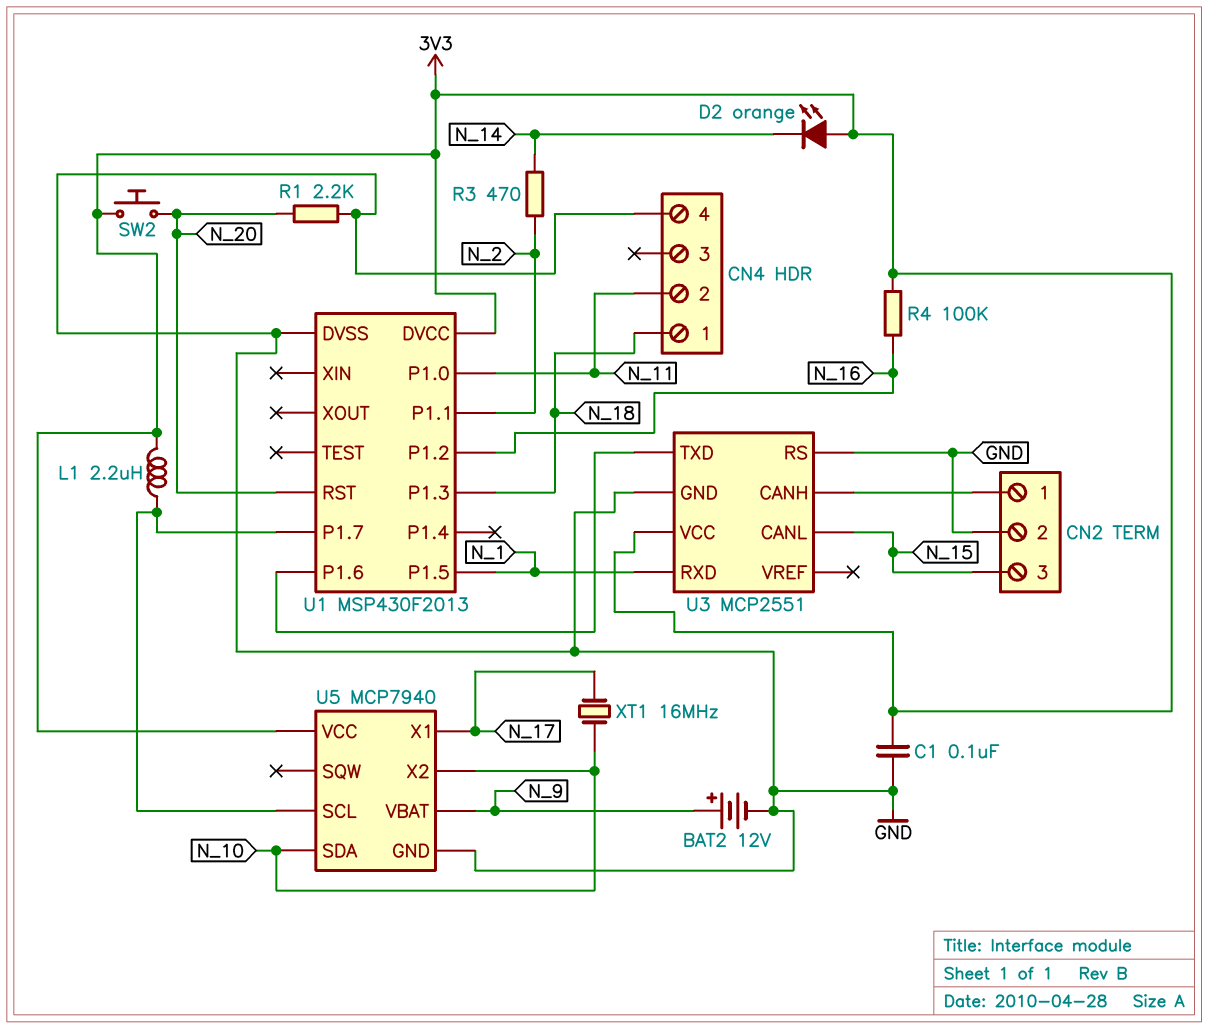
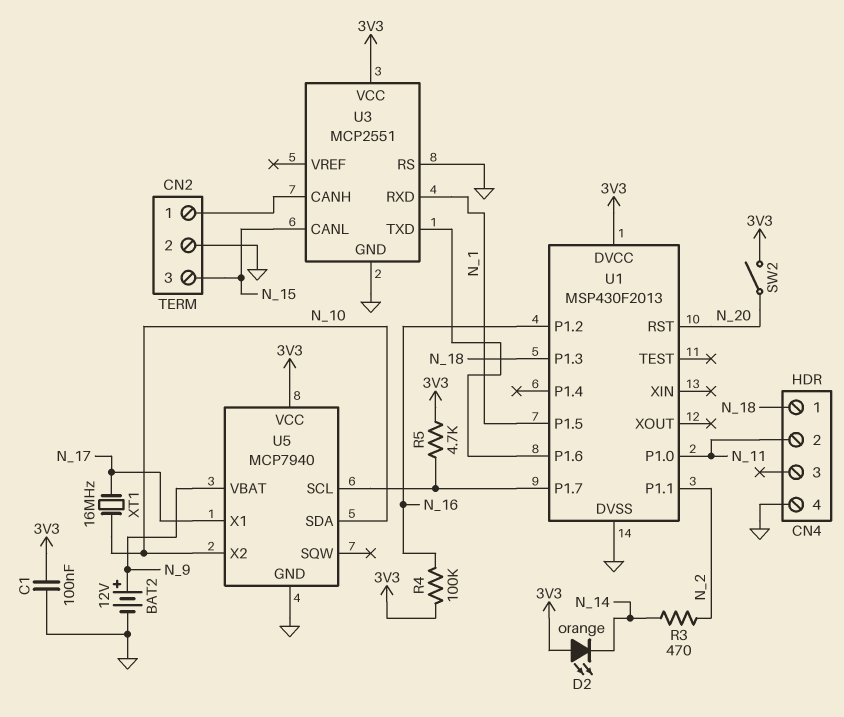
L1: 2.2uH (3V3, U1/P1.7) -> none
R1: 2.2k (GND, N_20) -> none
R5: none -> 4.7k (3V3, U1/P1.7)
SW2: button (3V3, N_20) -> switch (3V3, N_20)

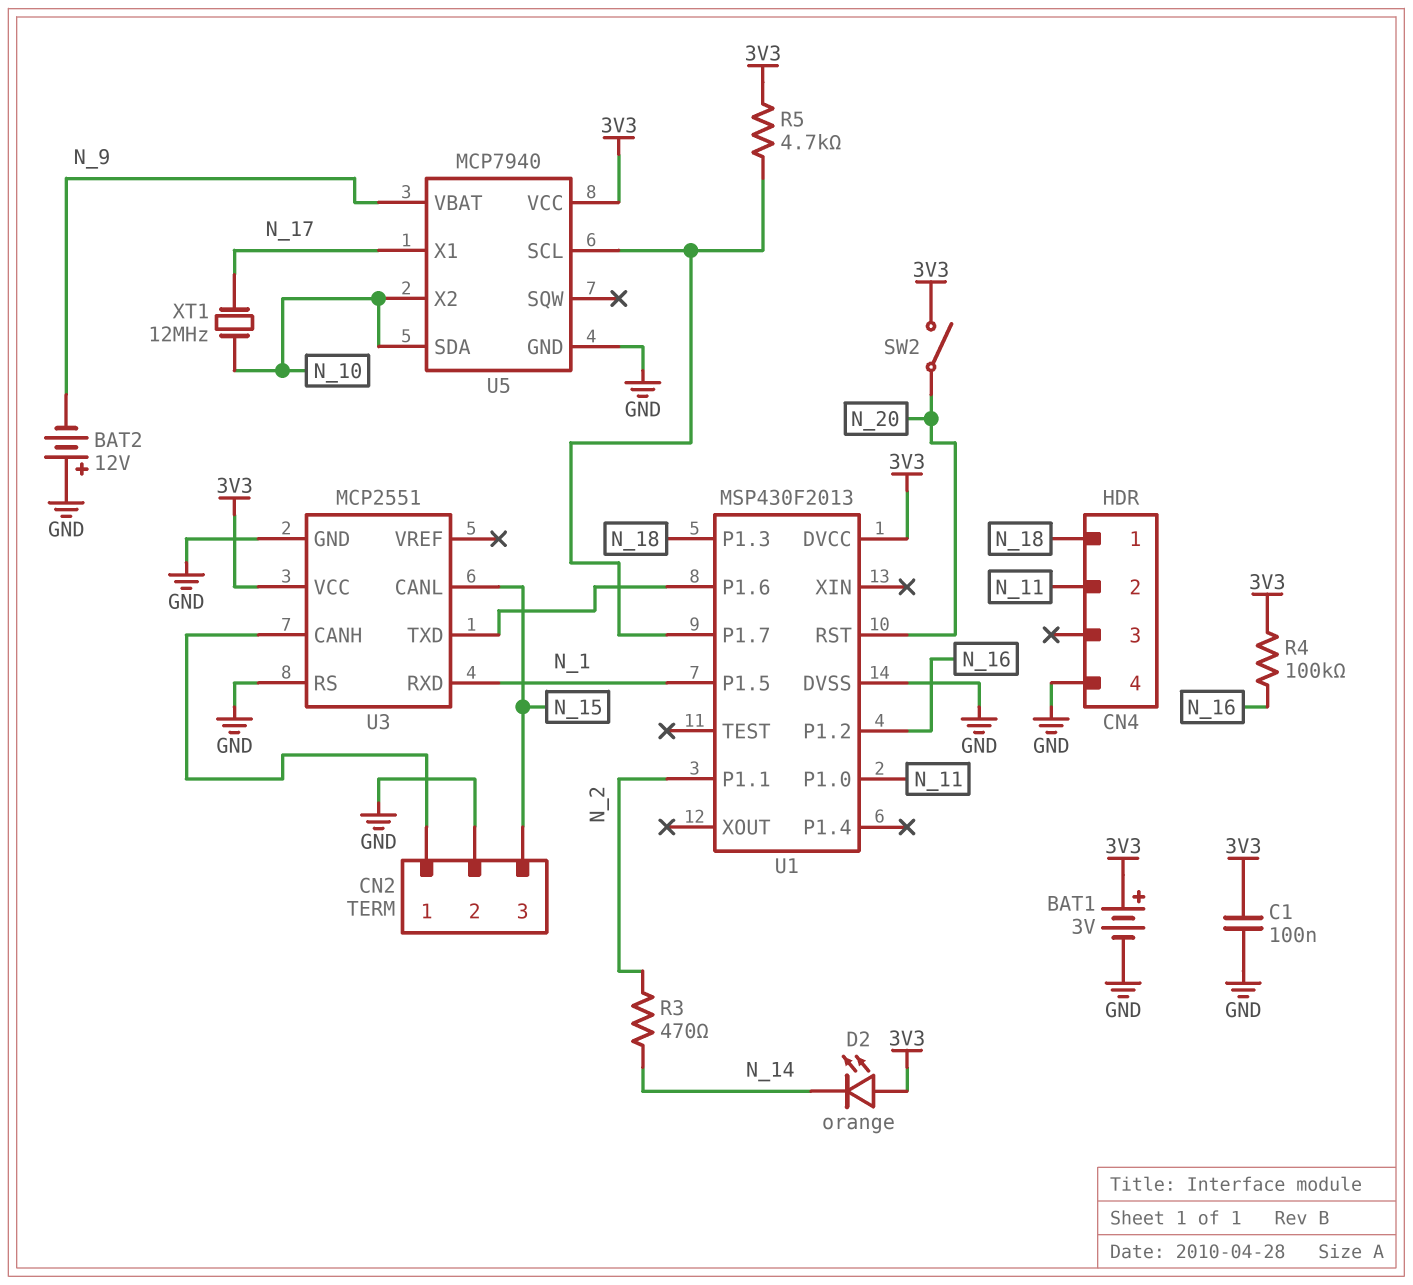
BAT1: none -> 3V (plus 3V3, minus GND)
BAT2: 12V (plus N_9, minus GND) -> 12V (plus GND, minus N_9)
XT1: 16MHz (N_10, N_17) -> 12MHz (N_10, N_17)

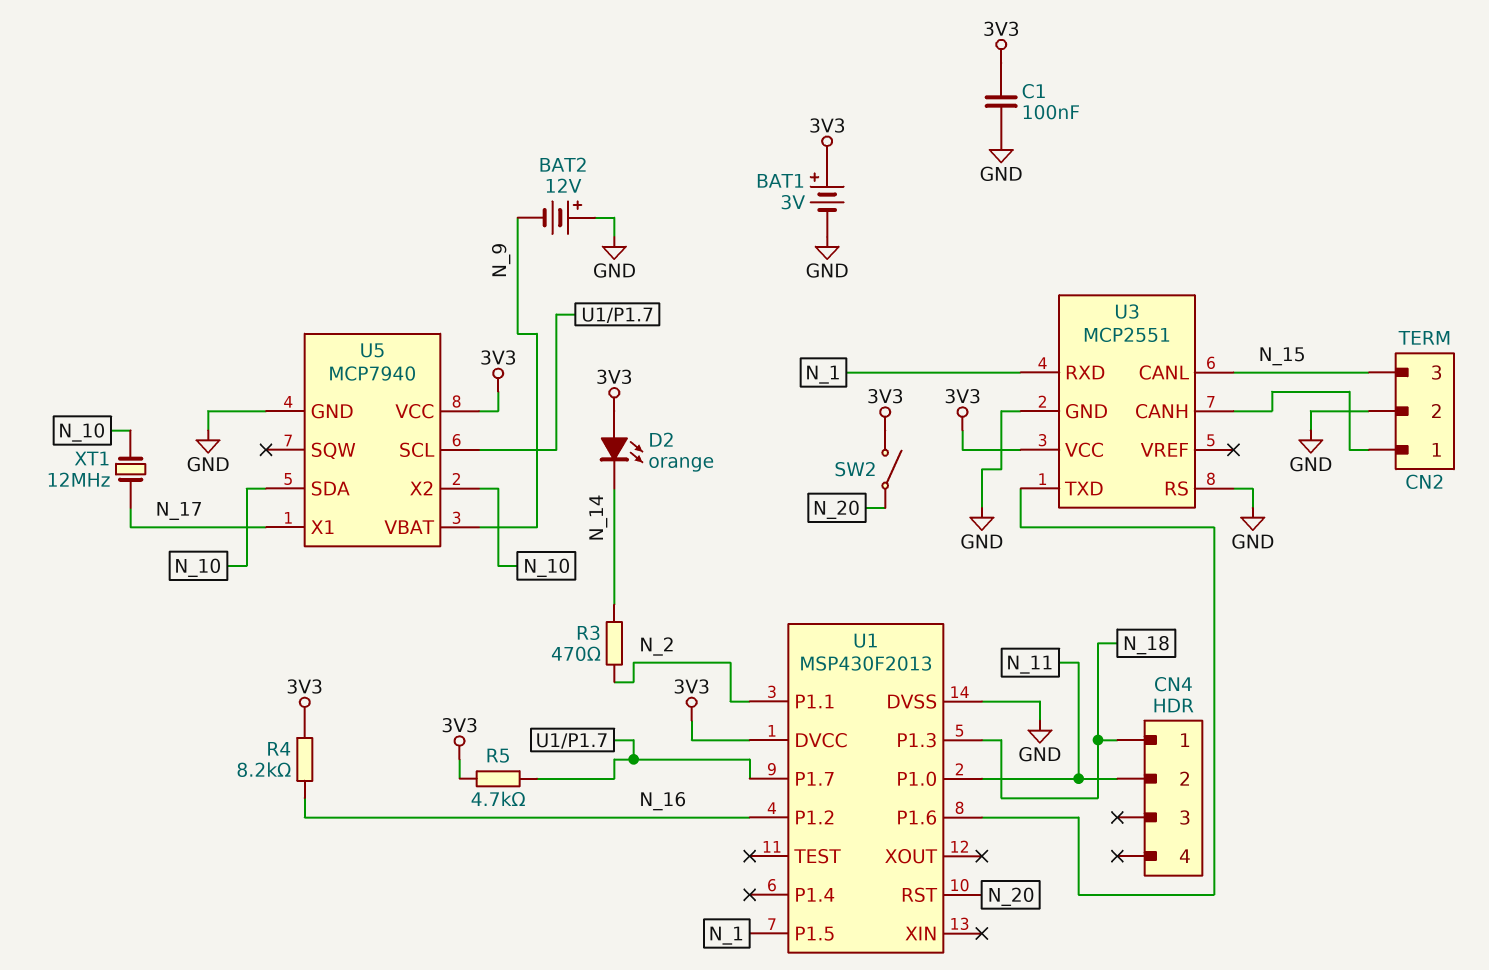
CN4 pin 4: GND -> none
R4: 100k (3V3, N_16) -> 8.2k (3V3, N_16)

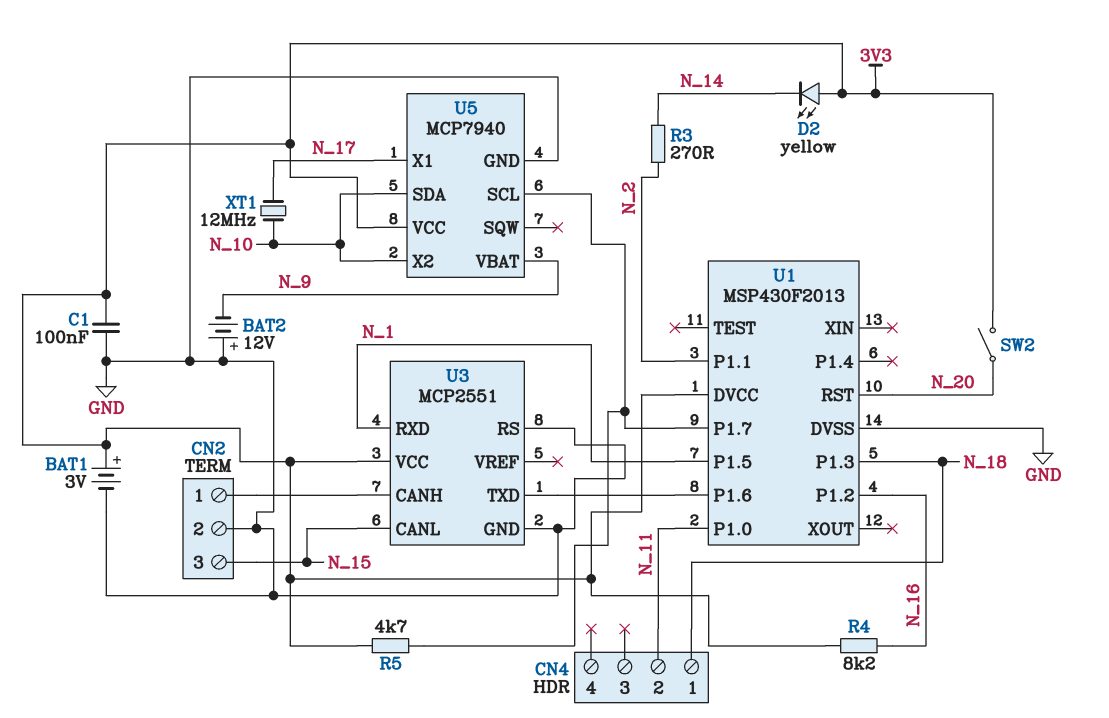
D2: LED orange (A 3V3, K N_14) -> LED yellow (A 3V3, K N_14)
R3: 470 (N_2, N_14) -> 270 (N_2, N_14)

